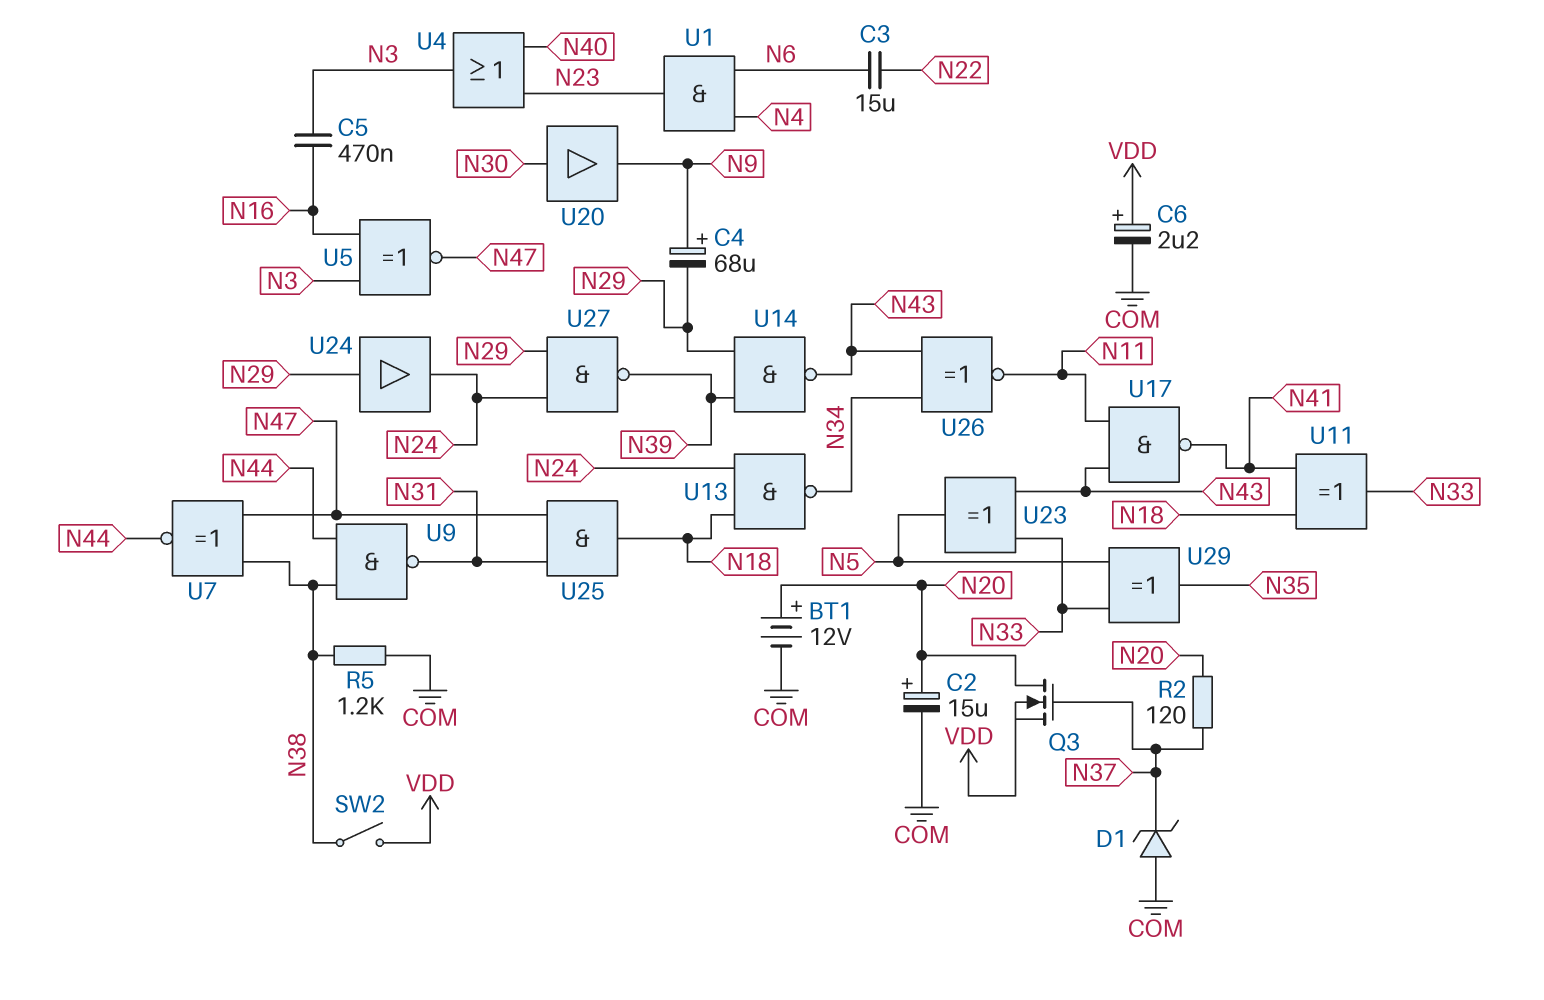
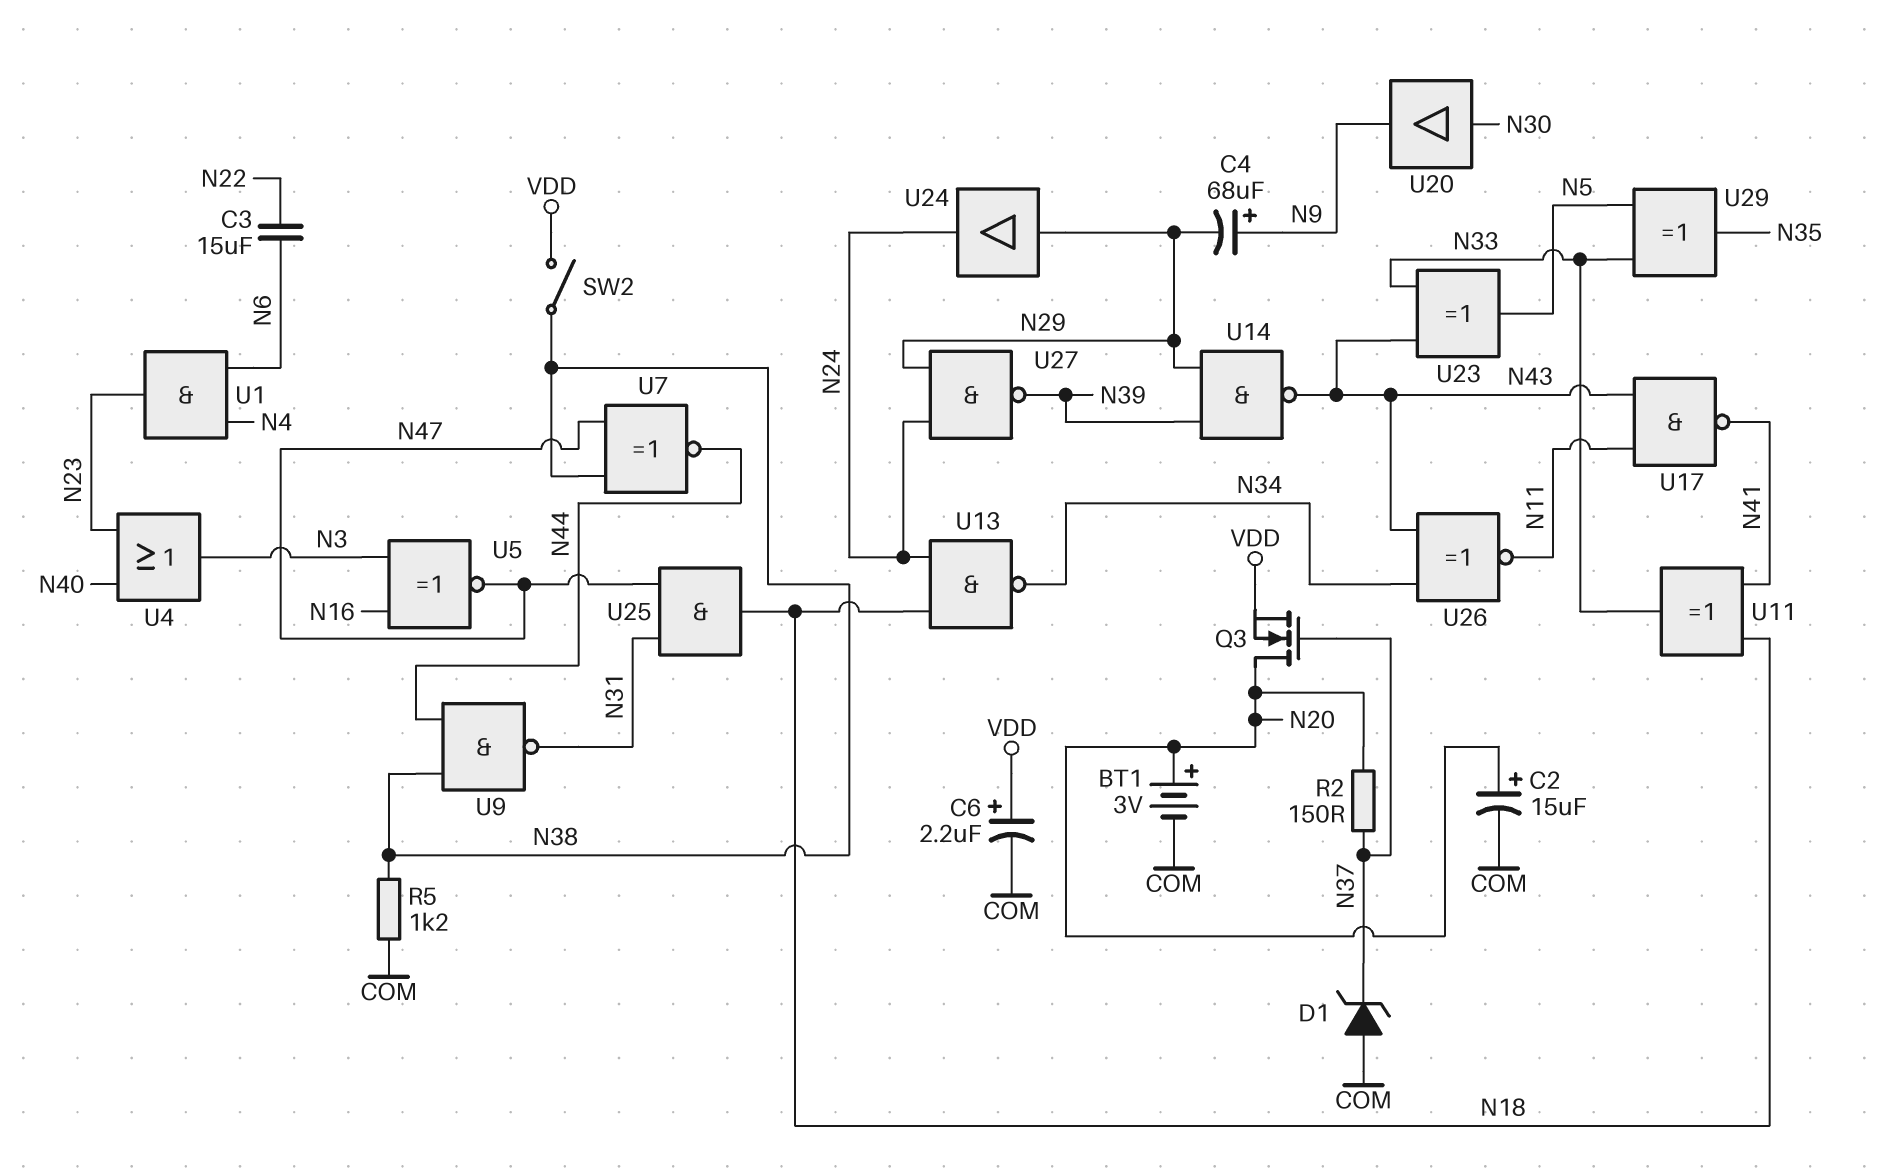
BT1: 12V (plus N20, minus COM) -> 3V (plus N20, minus COM)
C5: 470nF (N3, N16) -> none
R2: 120 (N20, N37) -> 150 (N20, N37)

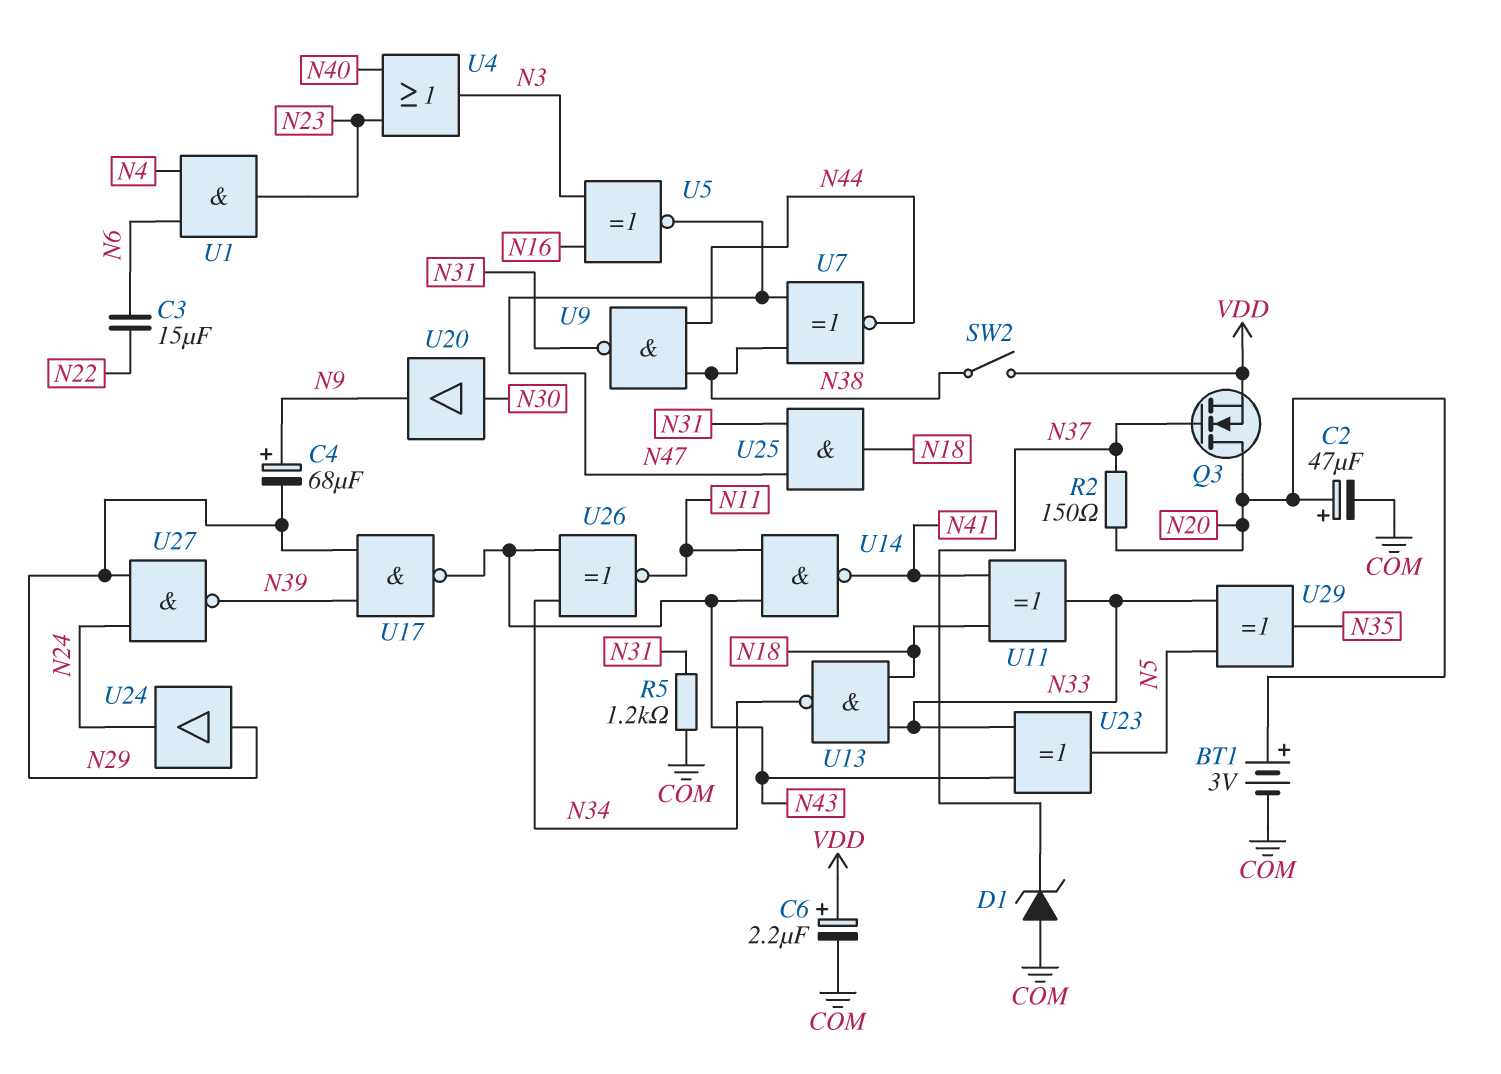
C2: 15uF (plus N20, minus COM) -> 47uF (plus N20, minus COM)
R5: 1.2k (COM, N38) -> 1.2k (COM, N31)
U13: NAND (in N18, in N24, out N34) -> NAND (in N18, in N33, out N34)
U14: NAND (in N29, in N39, out N43) -> NAND (in N11, in N43, out N41)
U17: NAND (in N11, in N43, out N41) -> NAND (in N29, in N39, out N43)

